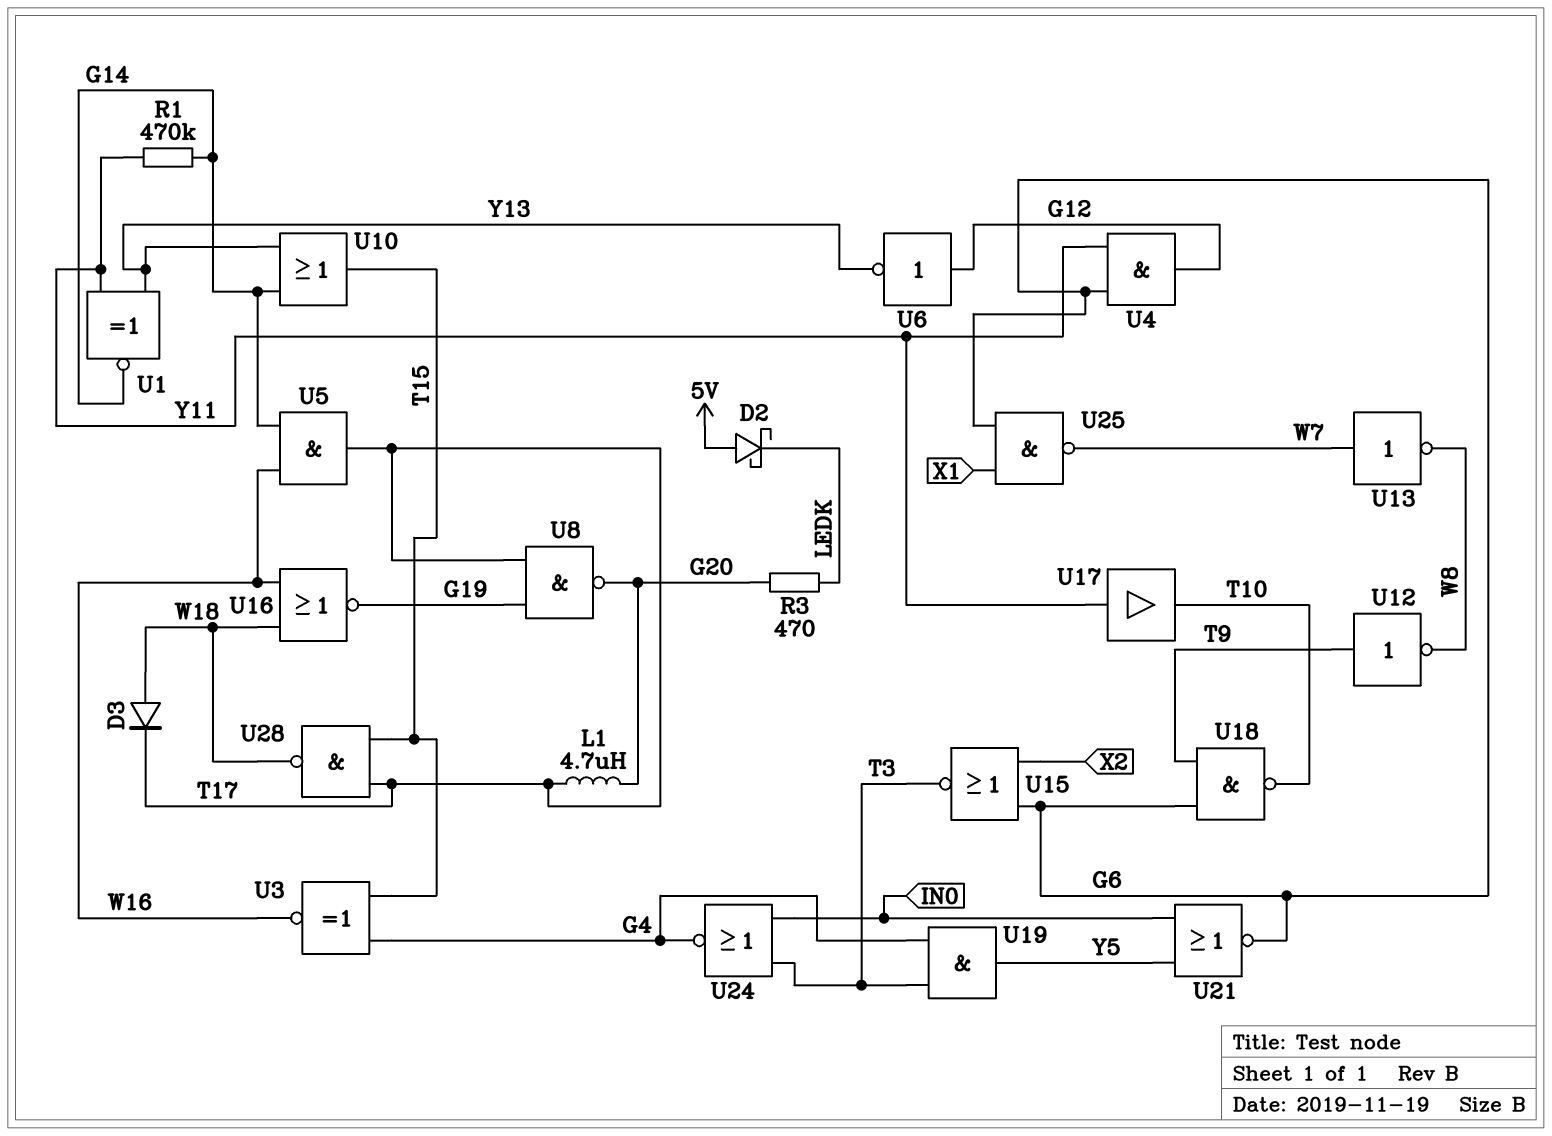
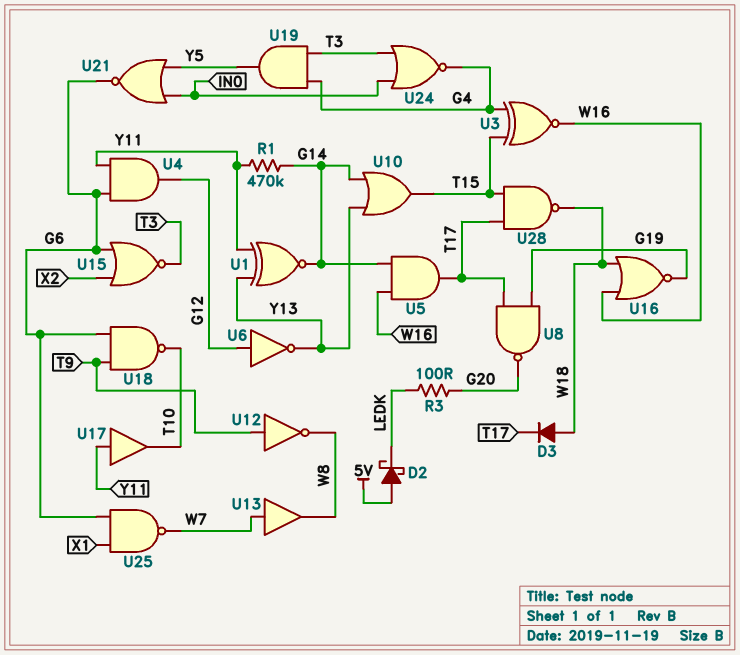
L1: 4.7uH (G20, T17) -> none
R3: 470 (G20, LEDK) -> 100 (G20, LEDK)
U13: NOT (in W7, out W8) -> buffer (in W7, out W8)

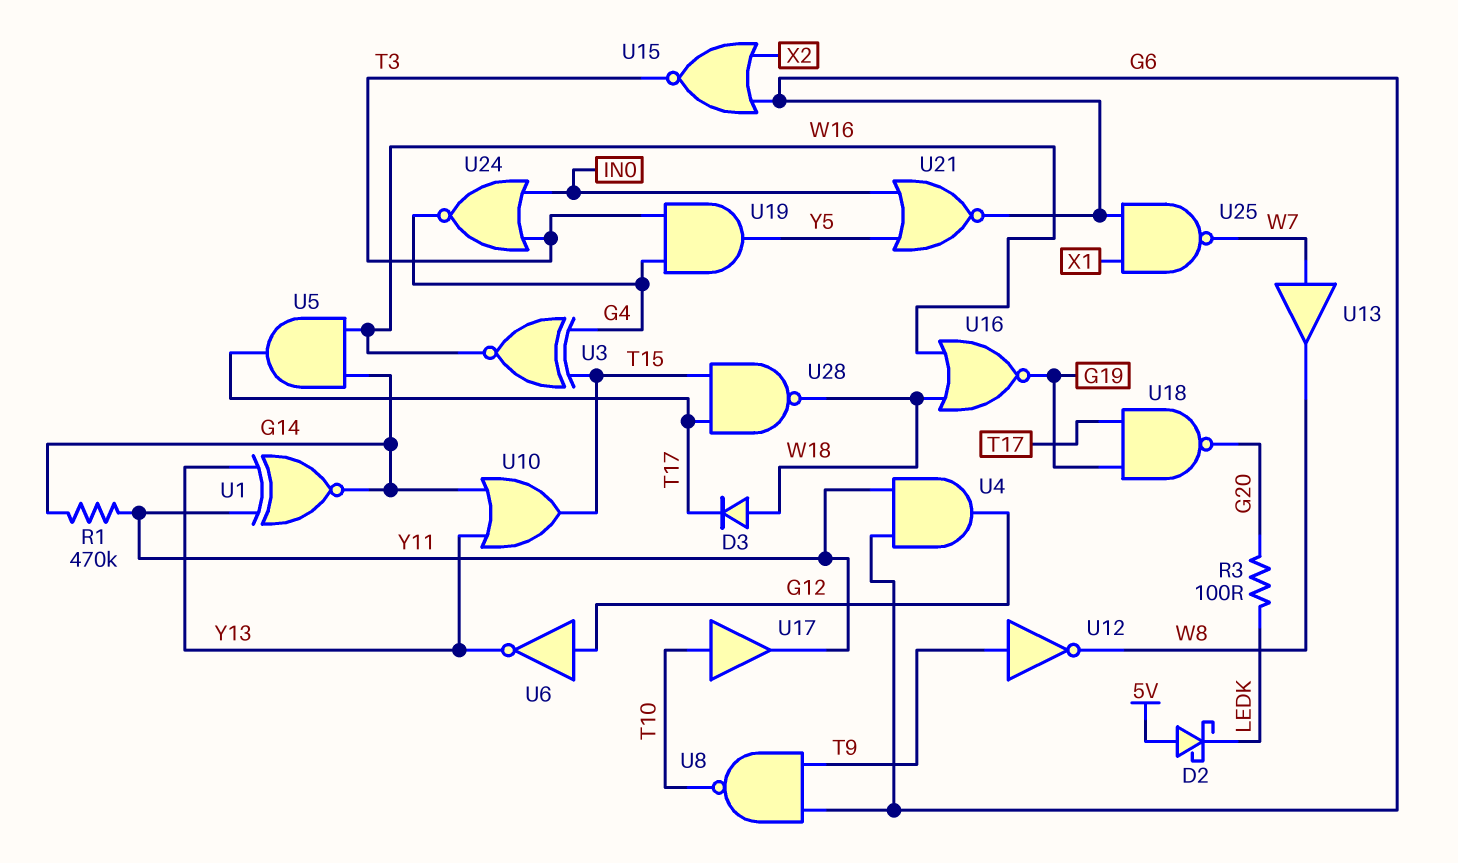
U8: NAND (in G19, in T17, out G20) -> NAND (in G6, in T9, out T10)
U17: buffer (in Y11, out T10) -> buffer (in T10, out Y11)
U18: NAND (in G6, in T9, out T10) -> NAND (in G19, in T17, out G20)

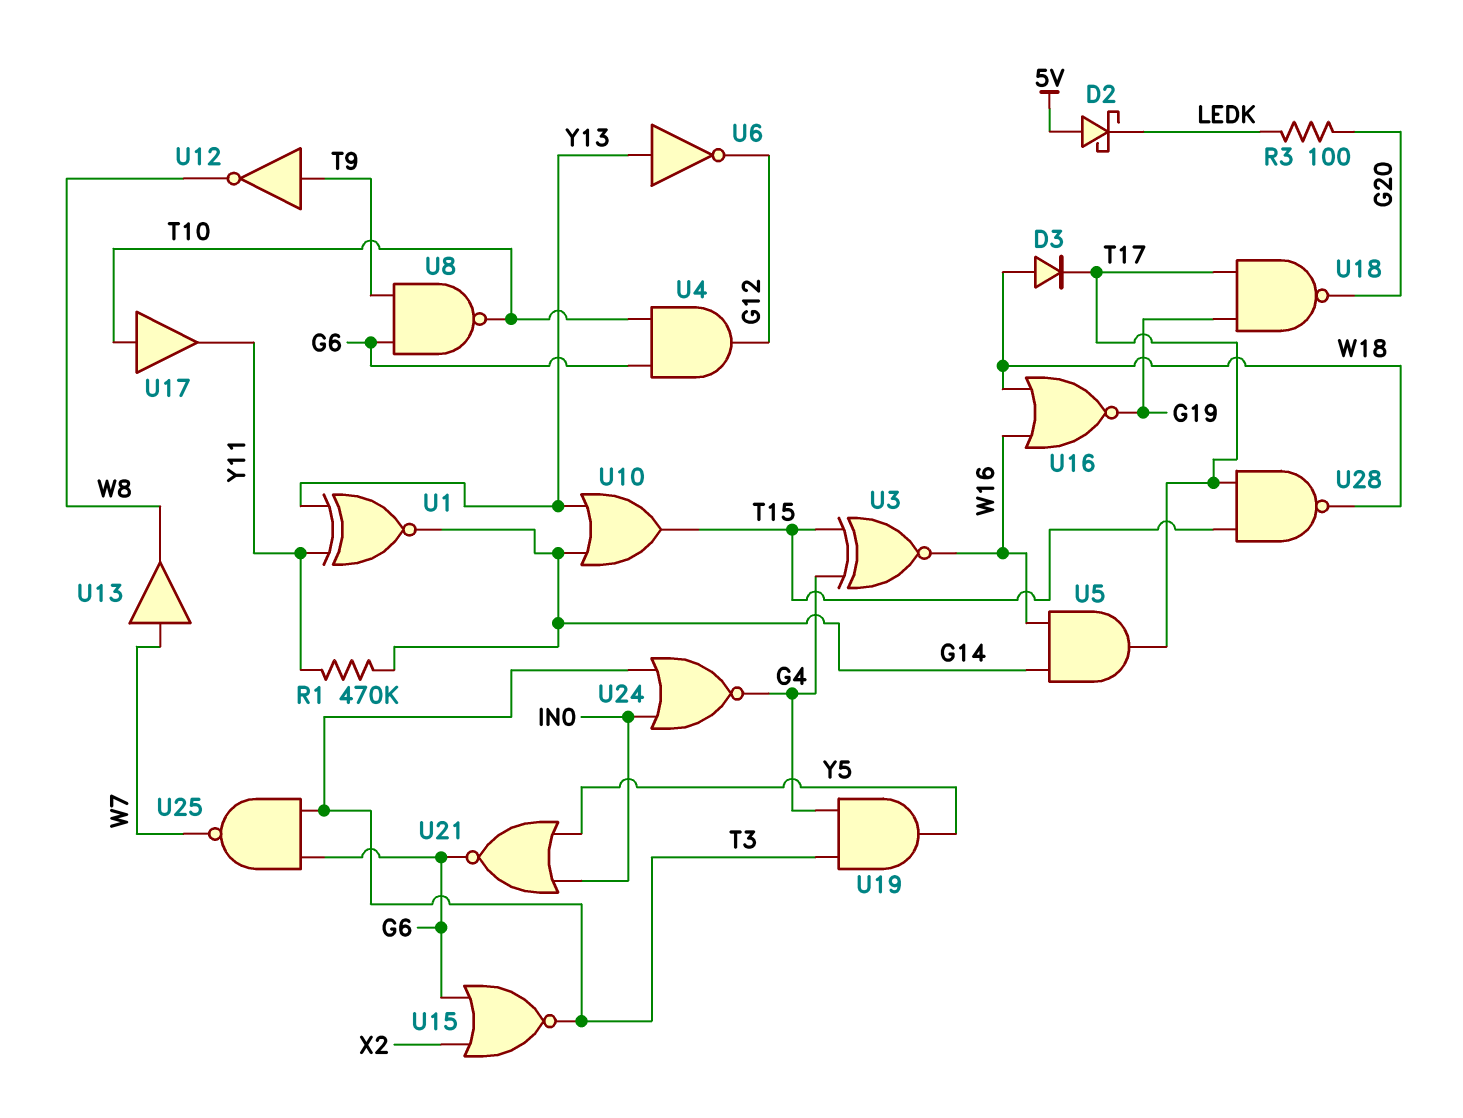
U4: AND (in G6, in Y11, out G12) -> AND (in G6, in T10, out G12)
U6: NOT (in G12, out Y13) -> NOT (in Y13, out G12)
U25: NAND (in G6, in X1, out W7) -> NAND (in G6, in T3, out W7)

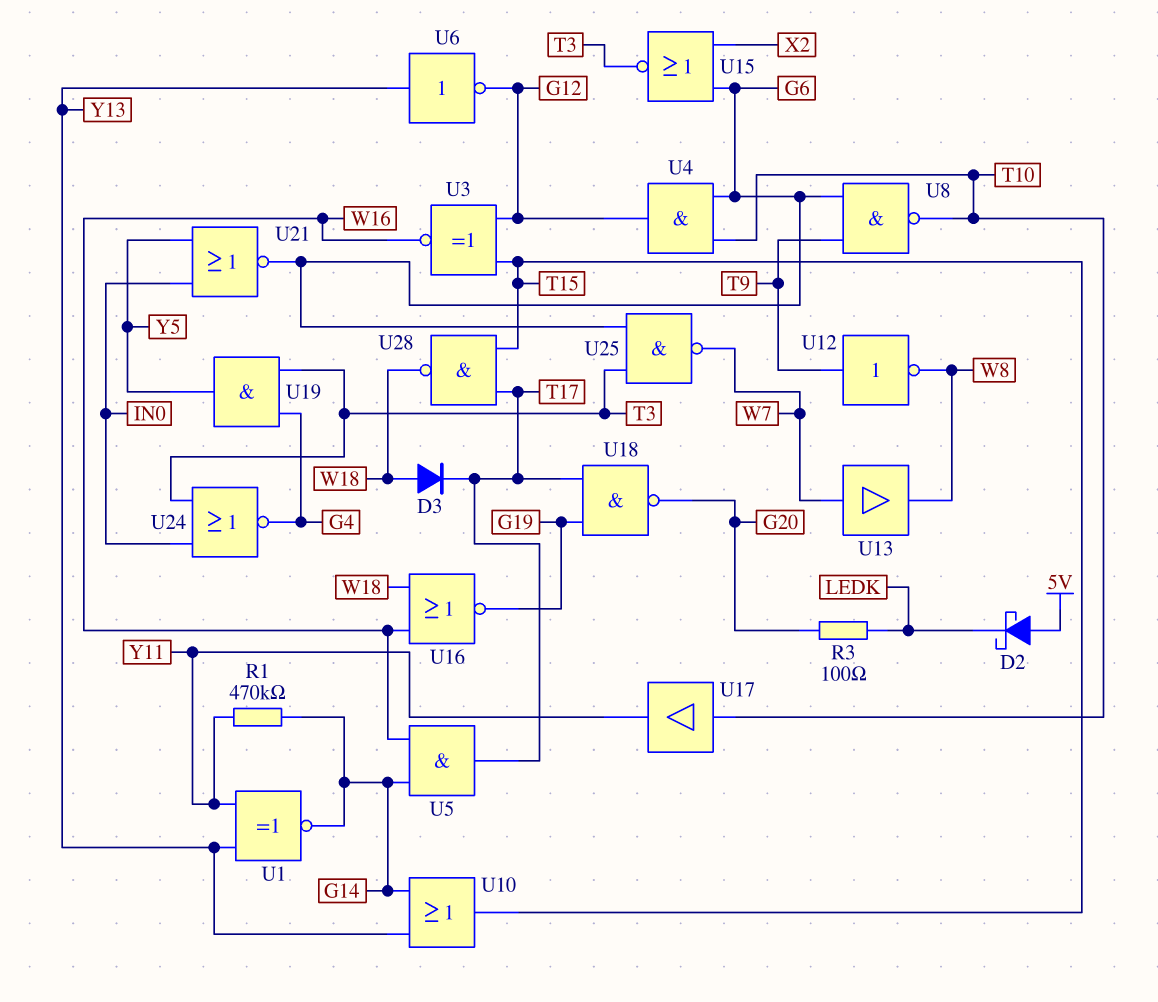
U3: XNOR (in G4, in T15, out W16) -> XNOR (in G12, in T15, out W16)

